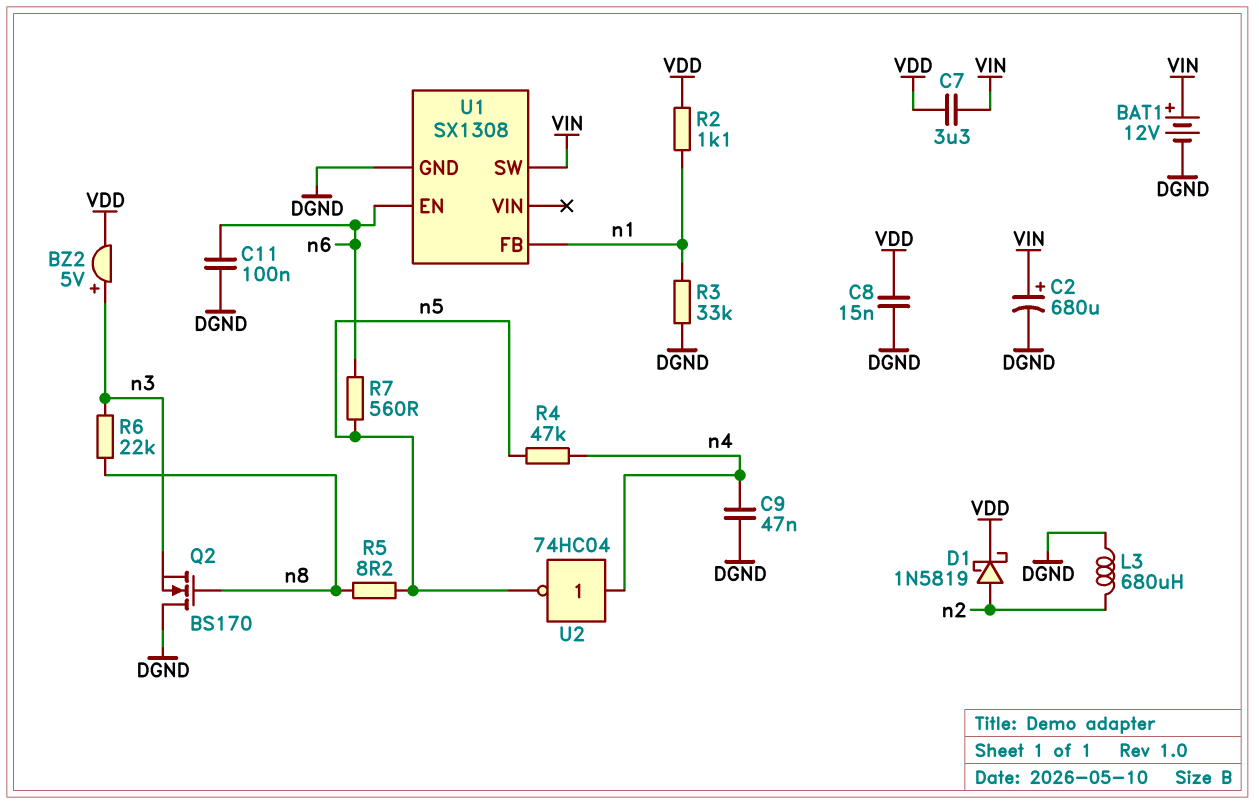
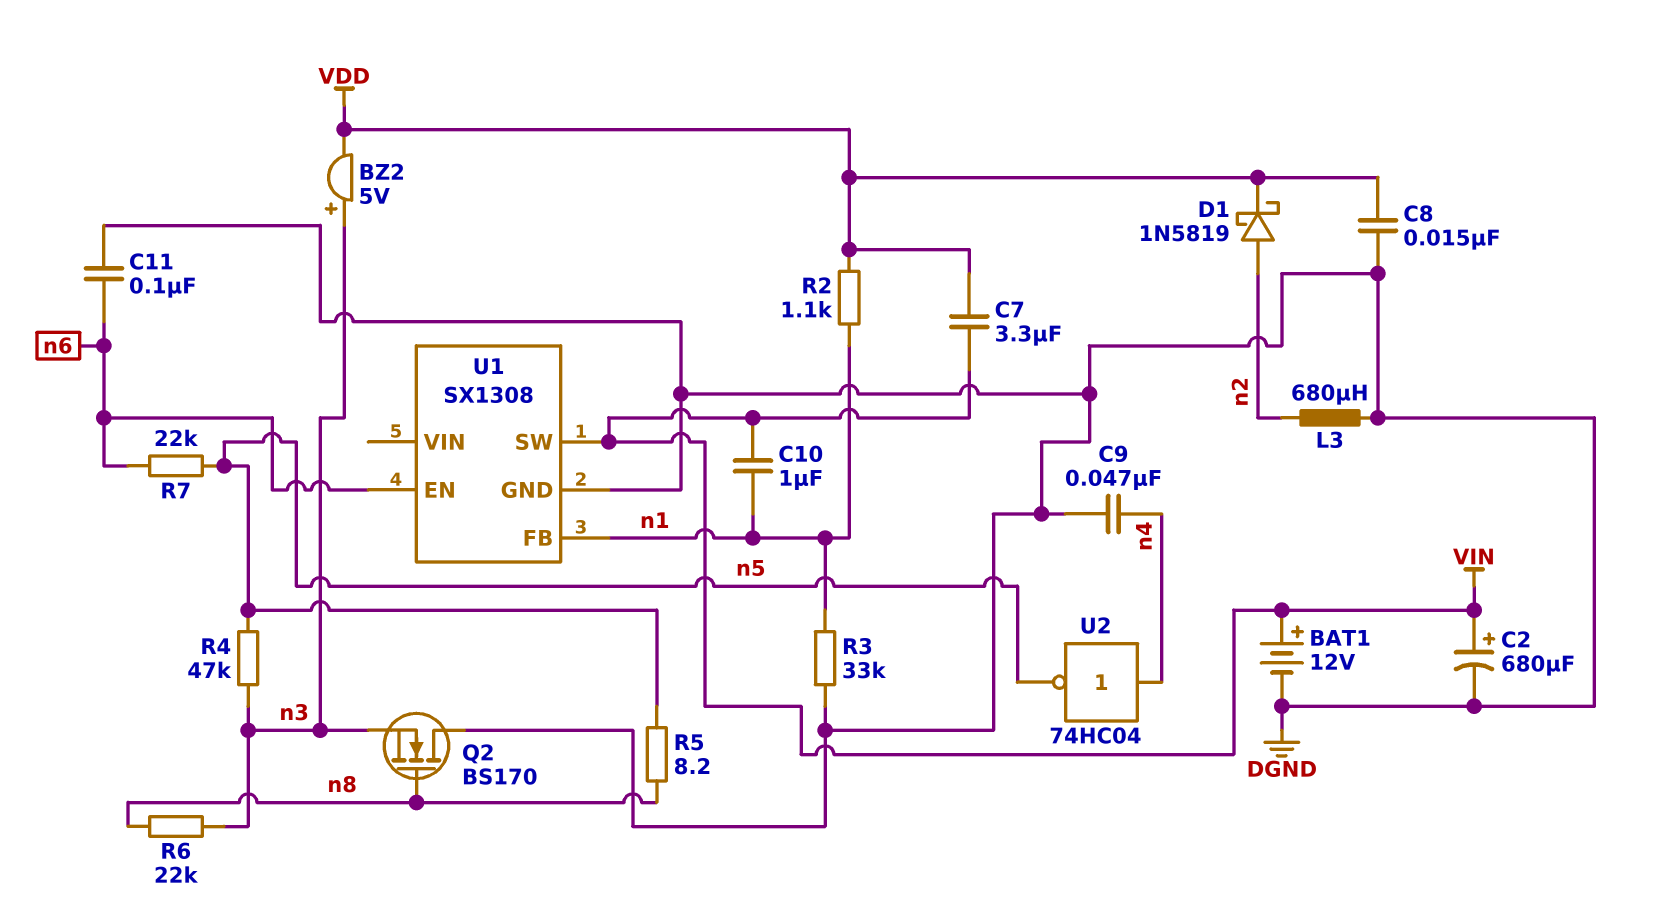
C10: none -> 1uF (VIN, n1)
R4: 47k (n4, n5) -> 47k (n3, n5)
R7: 560 (n5, n6) -> 22k (n5, n6)

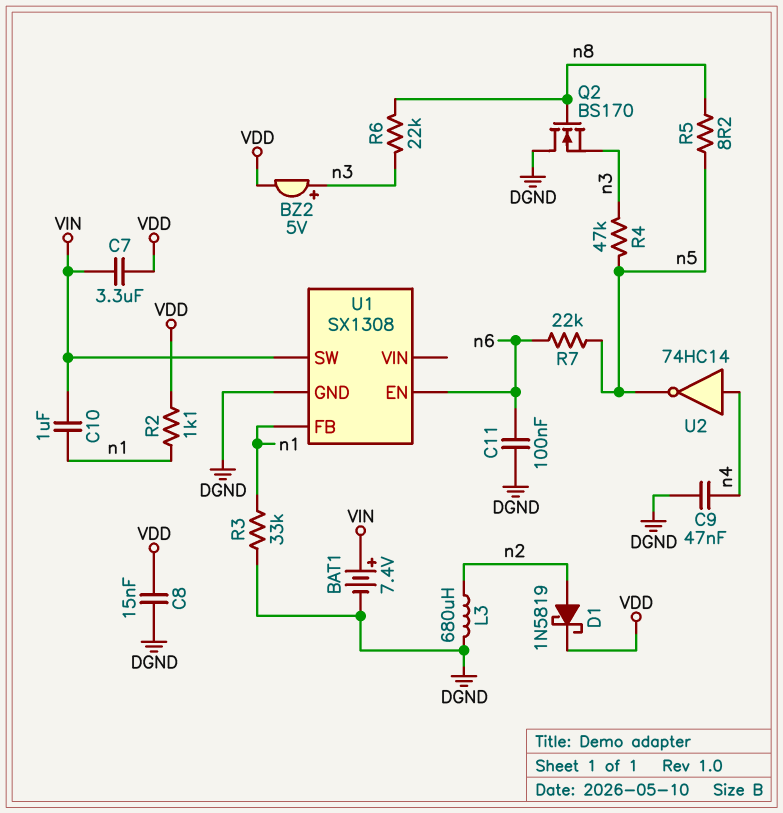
BAT1: 12V (plus VIN, minus DGND) -> 7.4V (plus VIN, minus DGND)
C2: 680uF (plus VIN, minus DGND) -> none
U2: NOT 74HC04 (in n4, out n5) -> NOT 74HC14 (in n4, out n5)

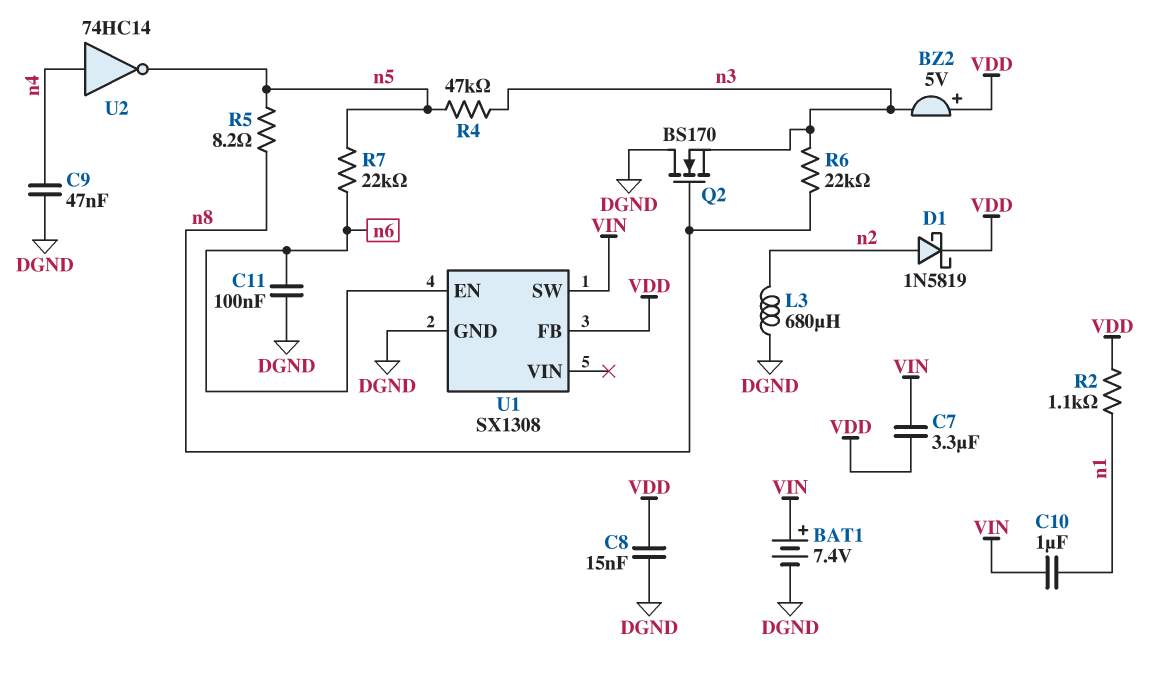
BZ2: buzzer 5V (plus n3, minus VDD) -> buzzer 5V (plus VDD, minus n3)
R3: 33k (DGND, n1) -> none
U1 pin FB: n1 -> VDD

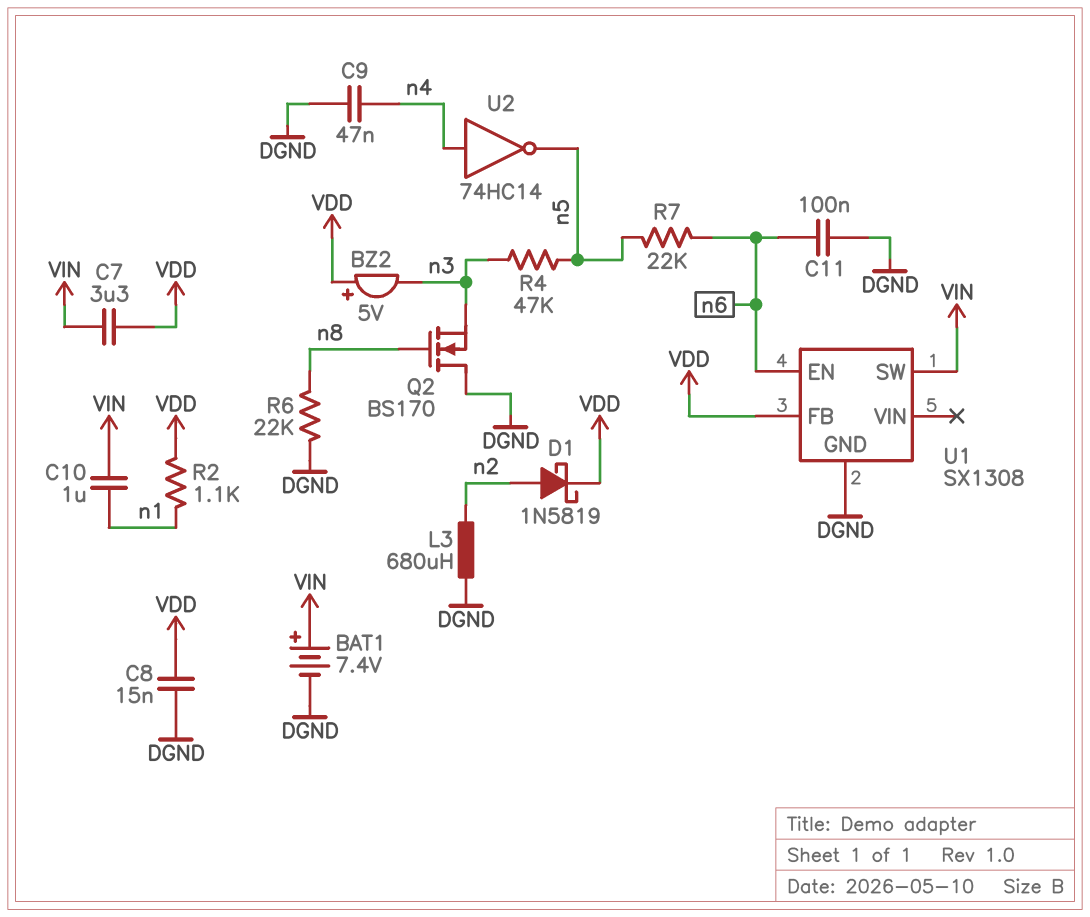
R5: 8.2 (n5, n8) -> none
R6: 22k (n3, n8) -> 22k (DGND, n8)

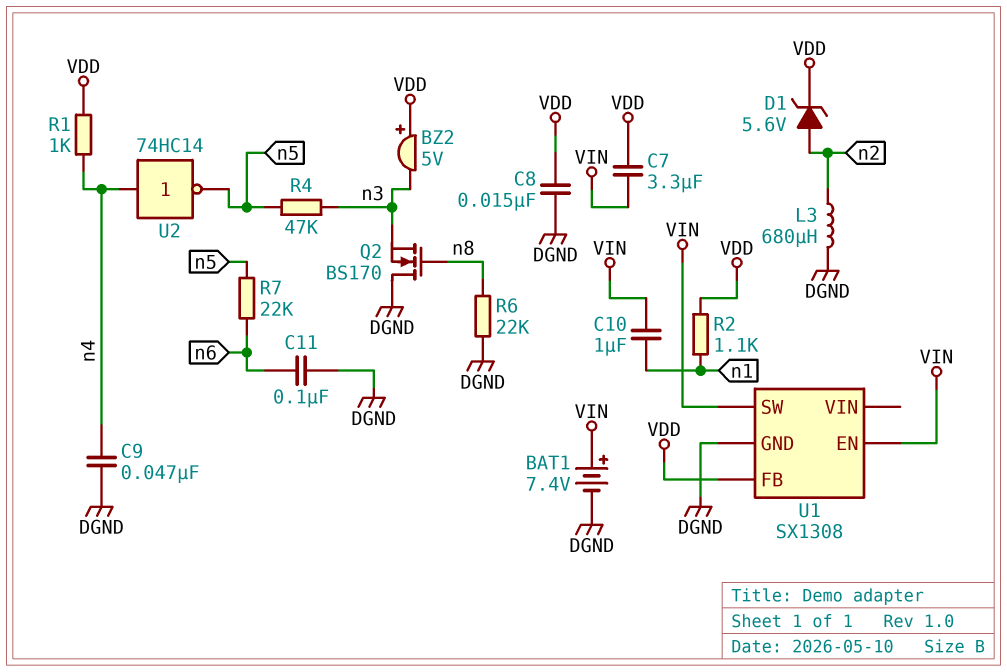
D1: schottky 1N5819 (A n2, K VDD) -> zener 5.6V (A n2, K VDD)
R1: none -> 1k (VDD, n4)
U1 pin EN: n6 -> VIN

